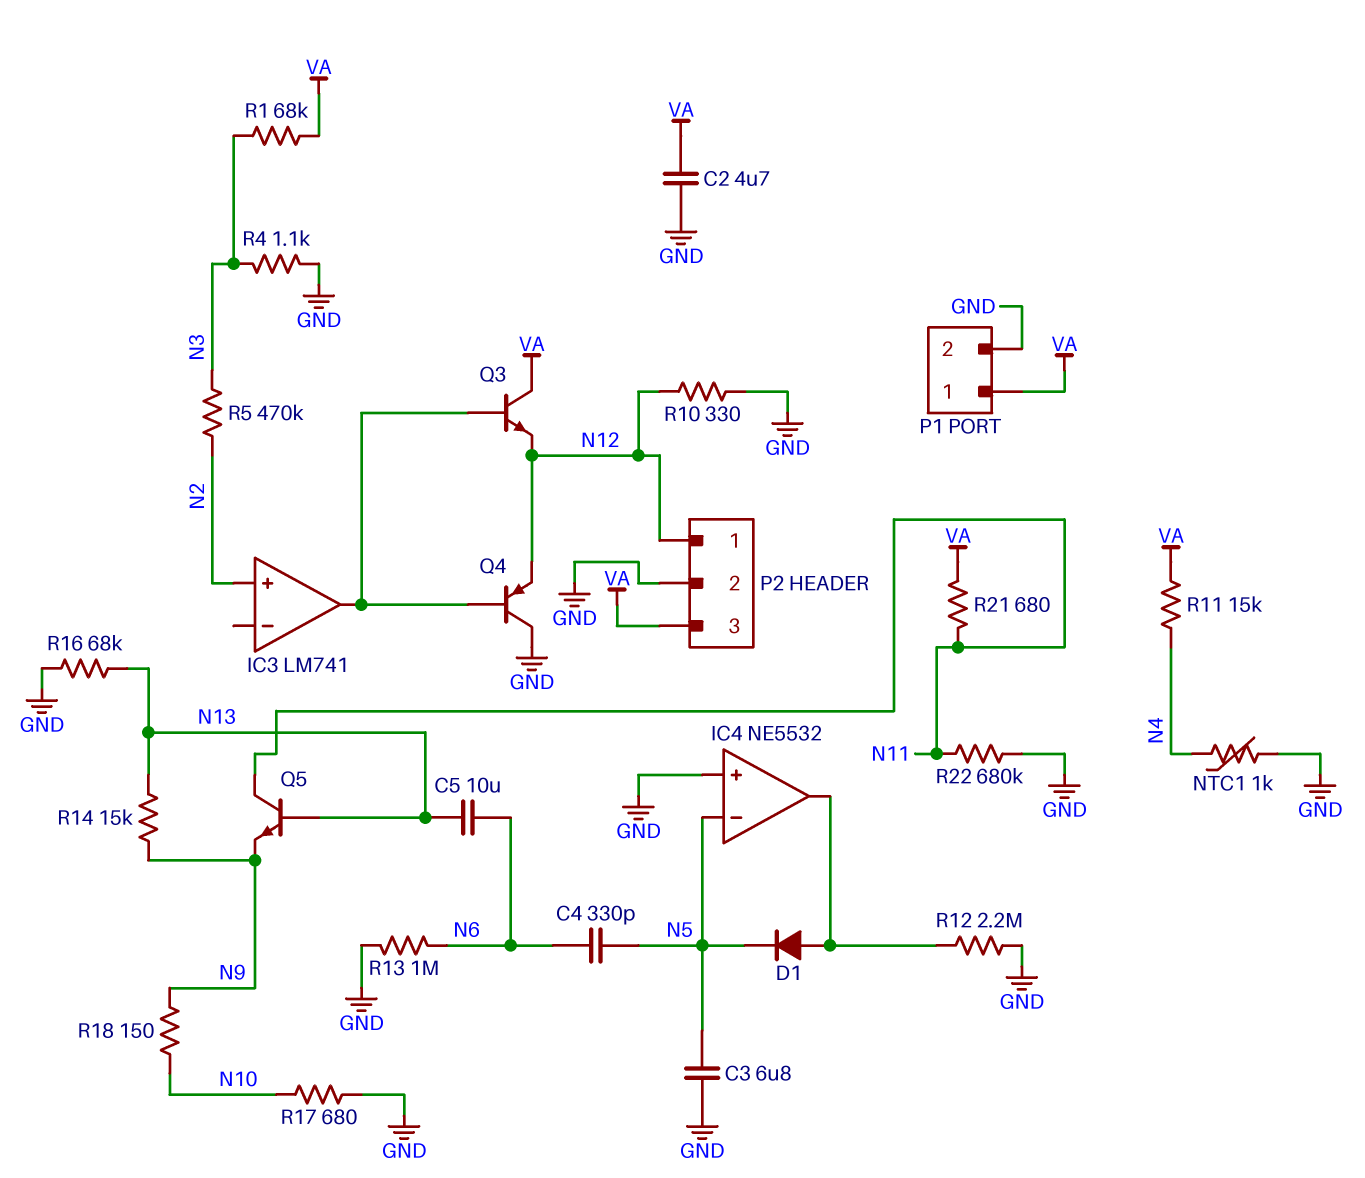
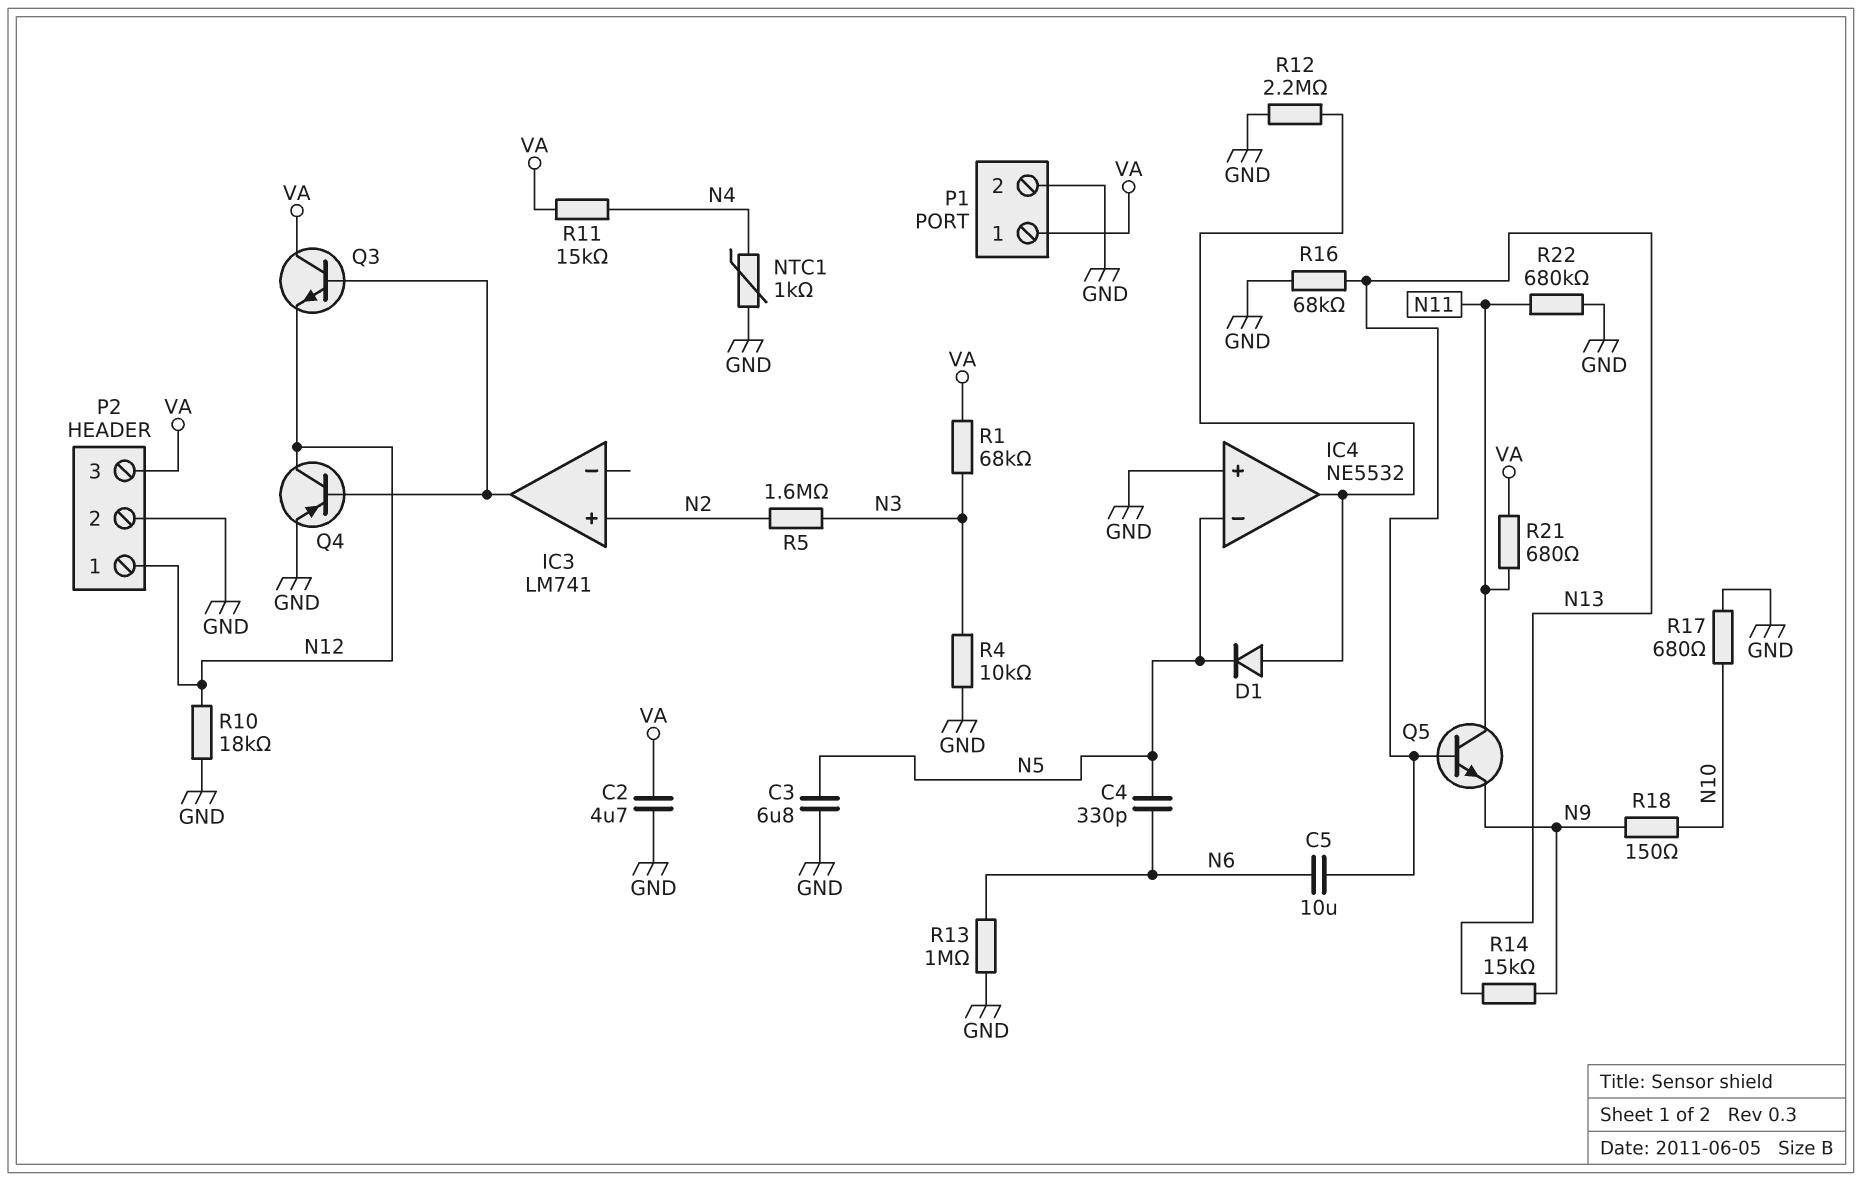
Q4: PNP (B IC3/out, C GND, E N12) -> PNP (B IC3/out, C N12, E GND)
R4: 1.1k (GND, N3) -> 10k (GND, N3)
R5: 470k (N2, N3) -> 1.6M (N2, N3)
R10: 330 (GND, N12) -> 18k (GND, N12)

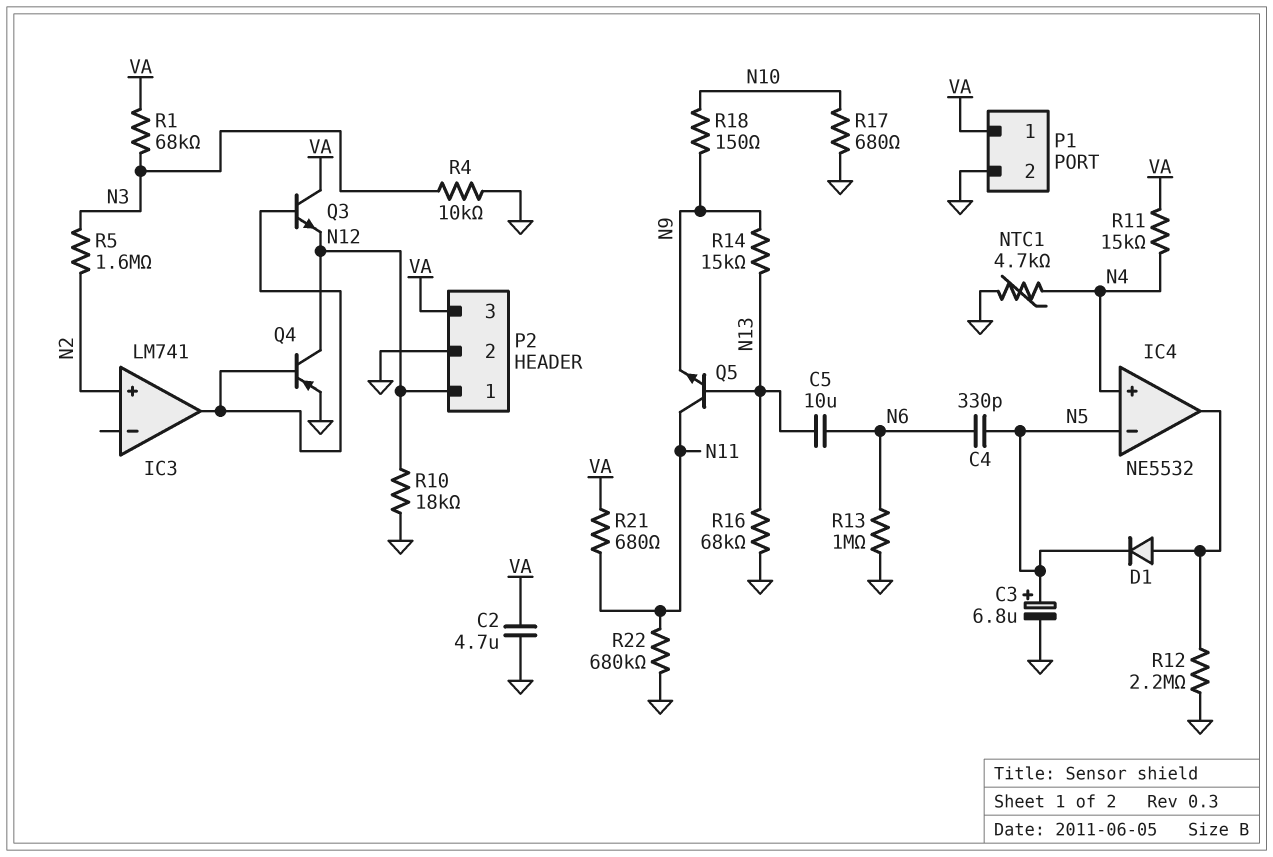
C3: 6.8uF (GND, N5) -> 6.8uF (plus N5, minus GND)
IC4 pin in+: GND -> N4
NTC1: 1k (GND, N4) -> 4.7k (GND, N4)

